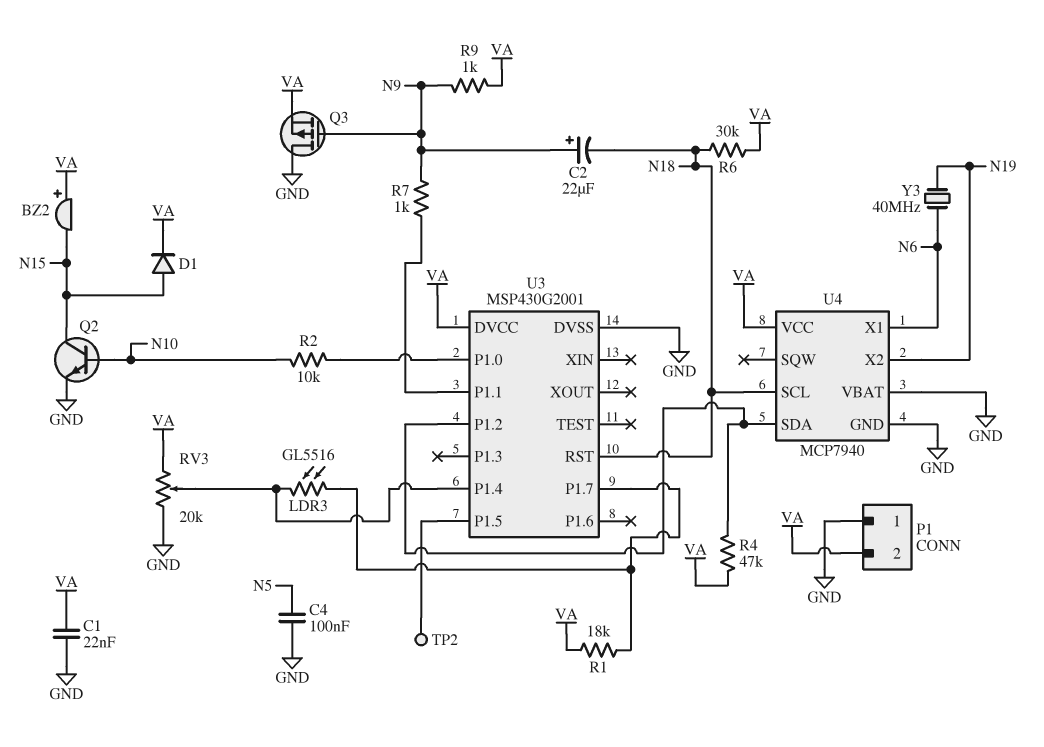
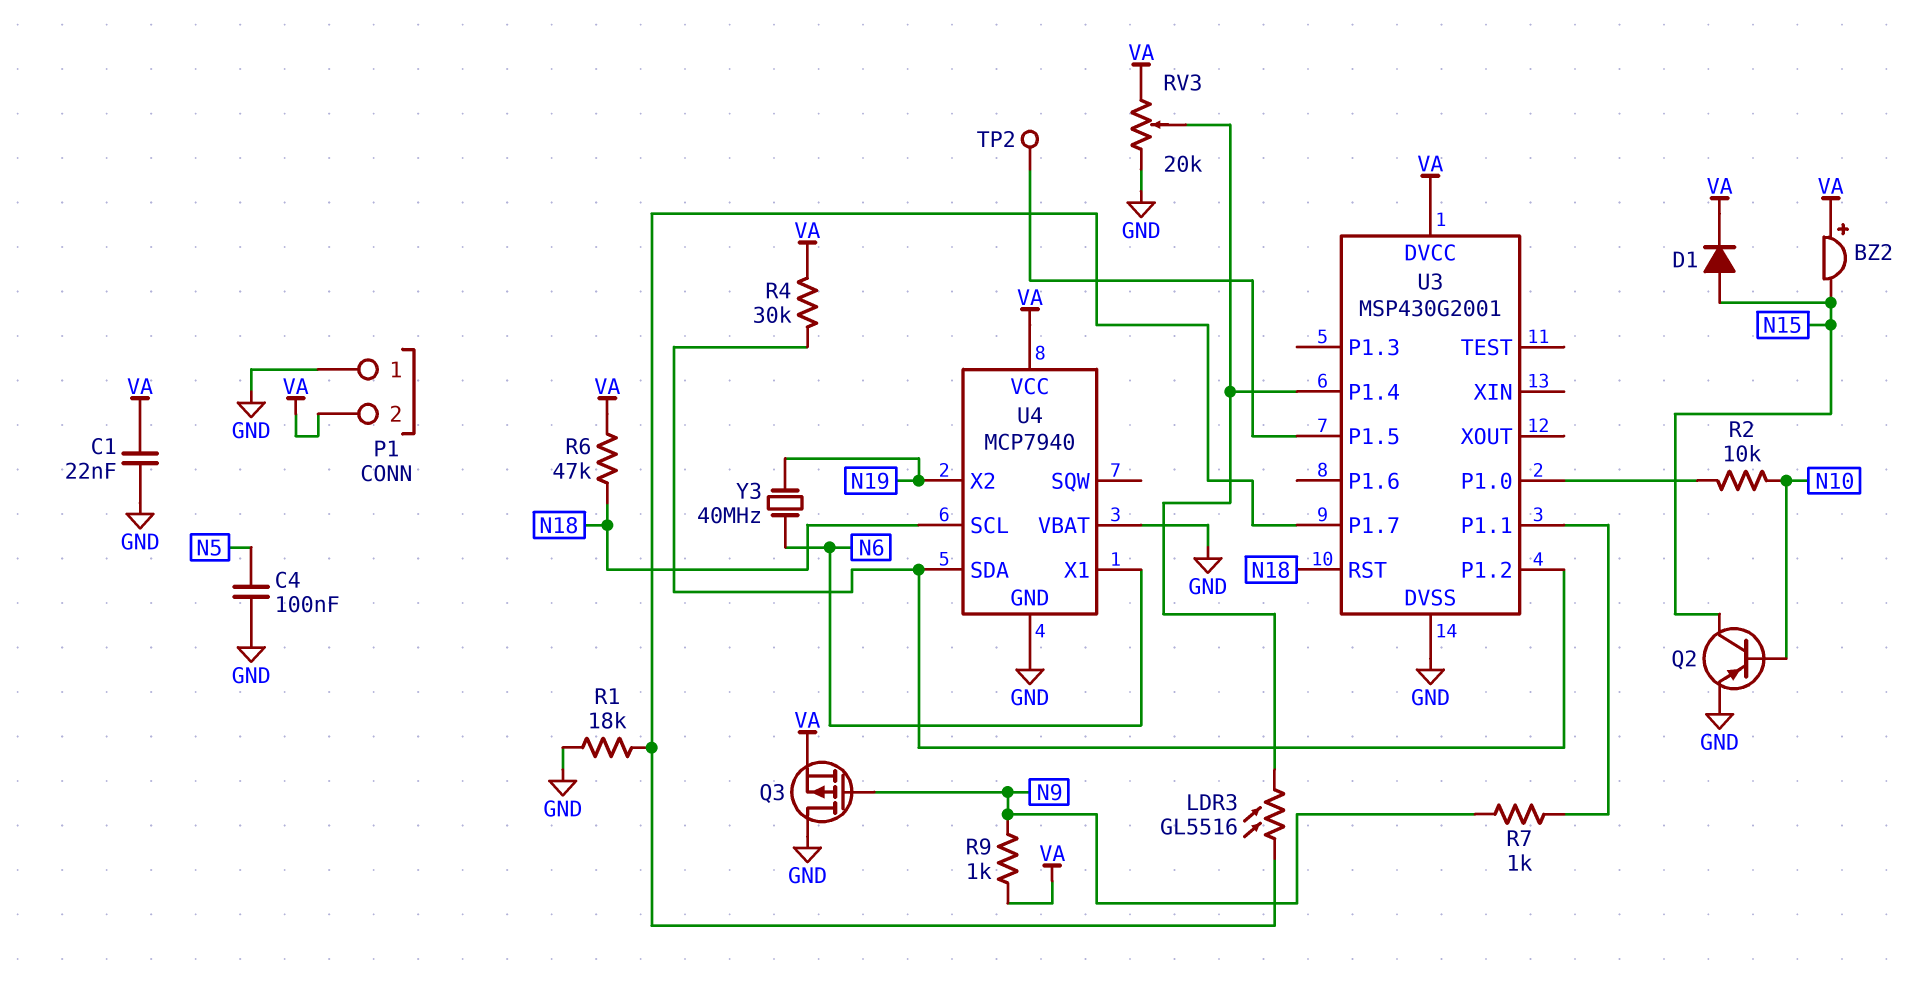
C2: 22uF (plus N9, minus N18) -> none
Q2: NPN (B N10, C N15, E GND) -> PNP (B N10, C N15, E GND)
R1: 18k (U3/P1.7, VA) -> 18k (GND, U3/P1.7)
R4: 47k (U3/P1.2, VA) -> 30k (U3/P1.2, VA)
R6: 30k (N18, VA) -> 47k (N18, VA)

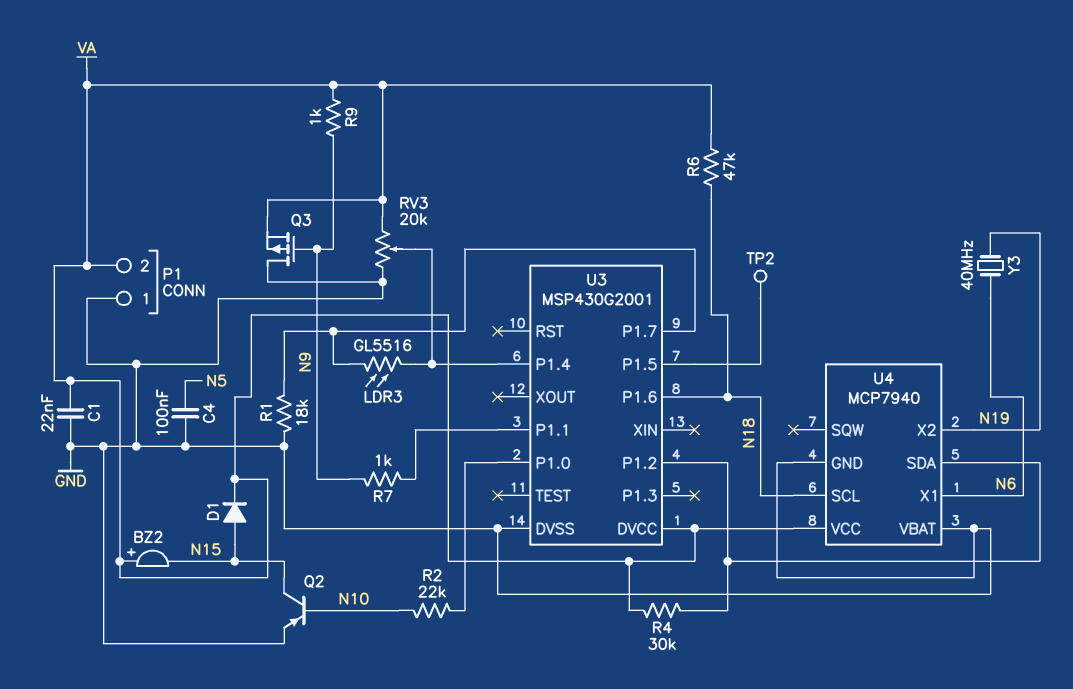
R2: 10k (N10, U3/P1.0) -> 22k (N10, U3/P1.0)
U3 pin P1.6: none -> N18
U3 pin RST: N18 -> none

